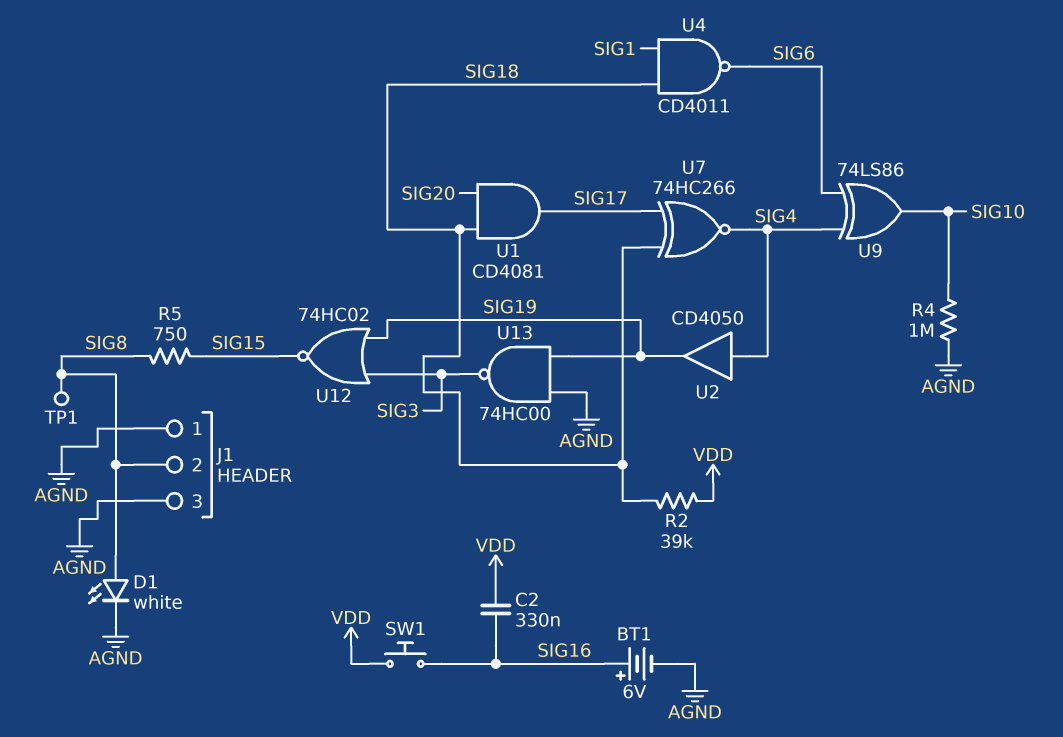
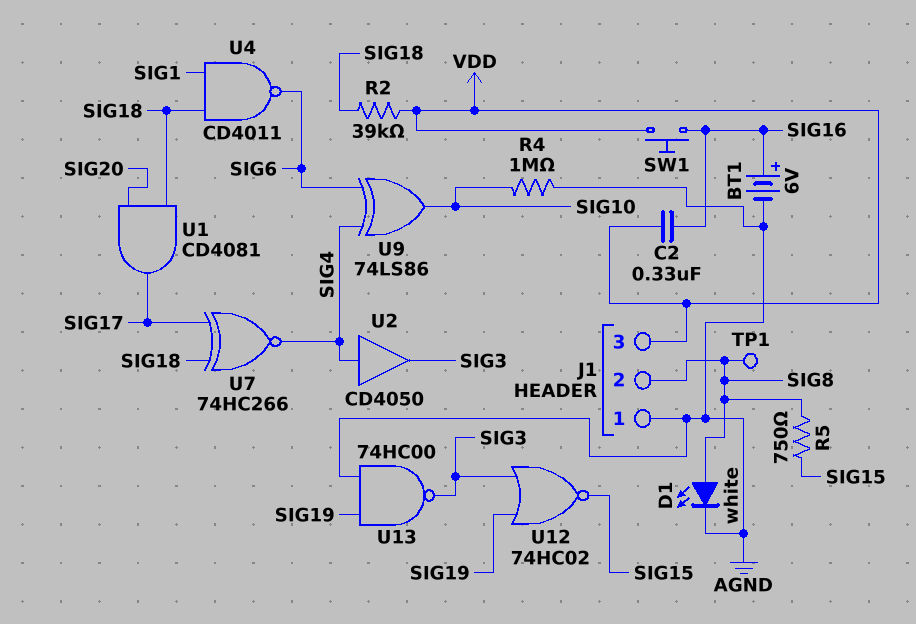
J1 pin 3: AGND -> VDD
U2: buffer CD4050 (in SIG4, out SIG19) -> buffer CD4050 (in SIG4, out SIG3)

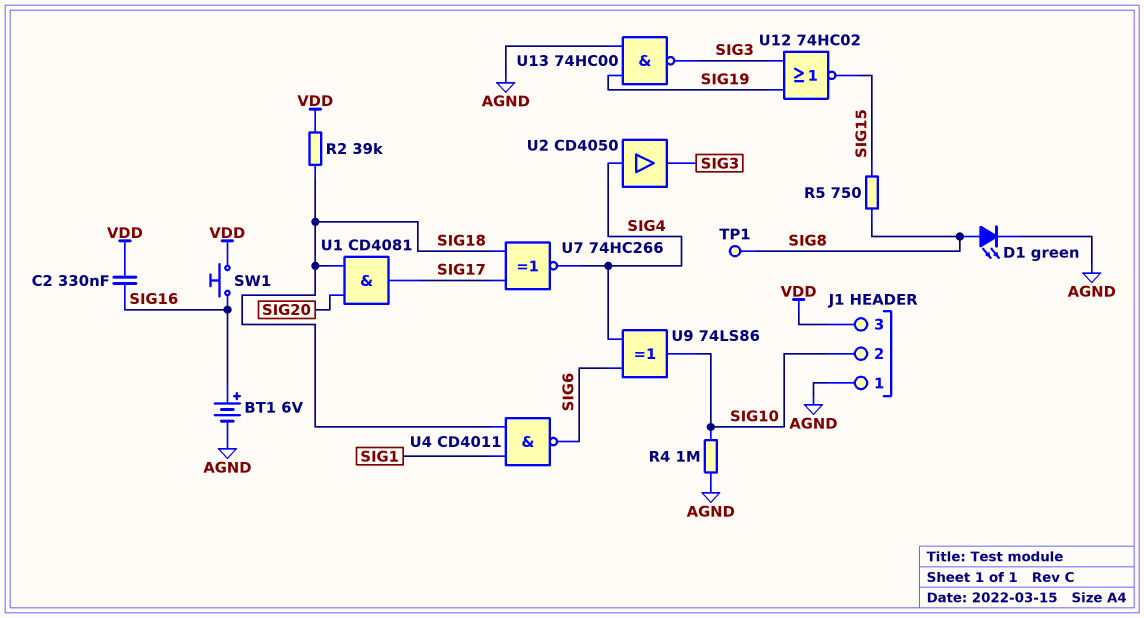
D1: LED white (A SIG8, K AGND) -> LED green (A SIG8, K AGND)
J1 pin 2: SIG8 -> SIG10

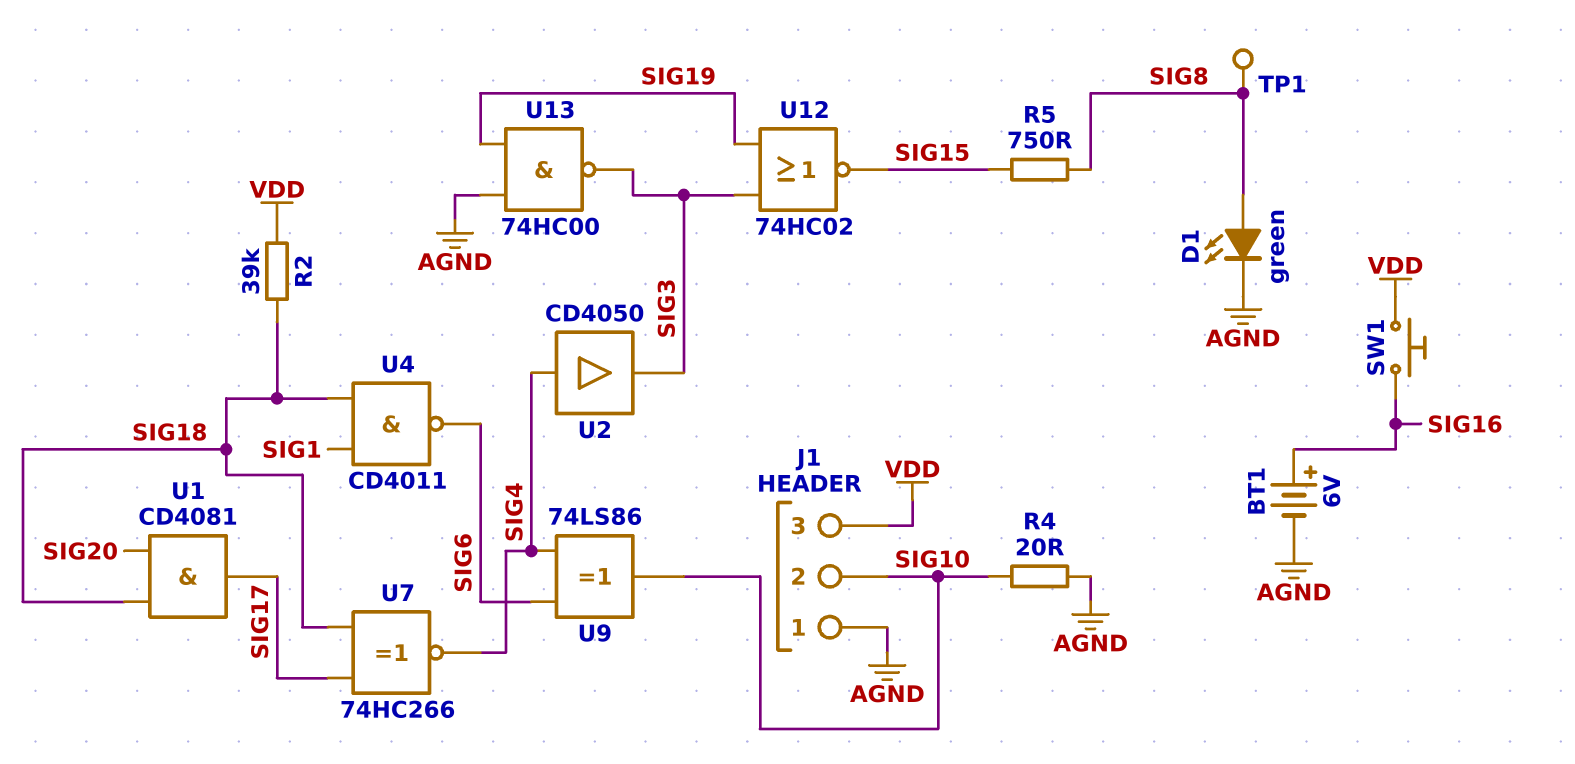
C2: 330nF (SIG16, VDD) -> none
R4: 1M (AGND, SIG10) -> 20 (AGND, SIG10)

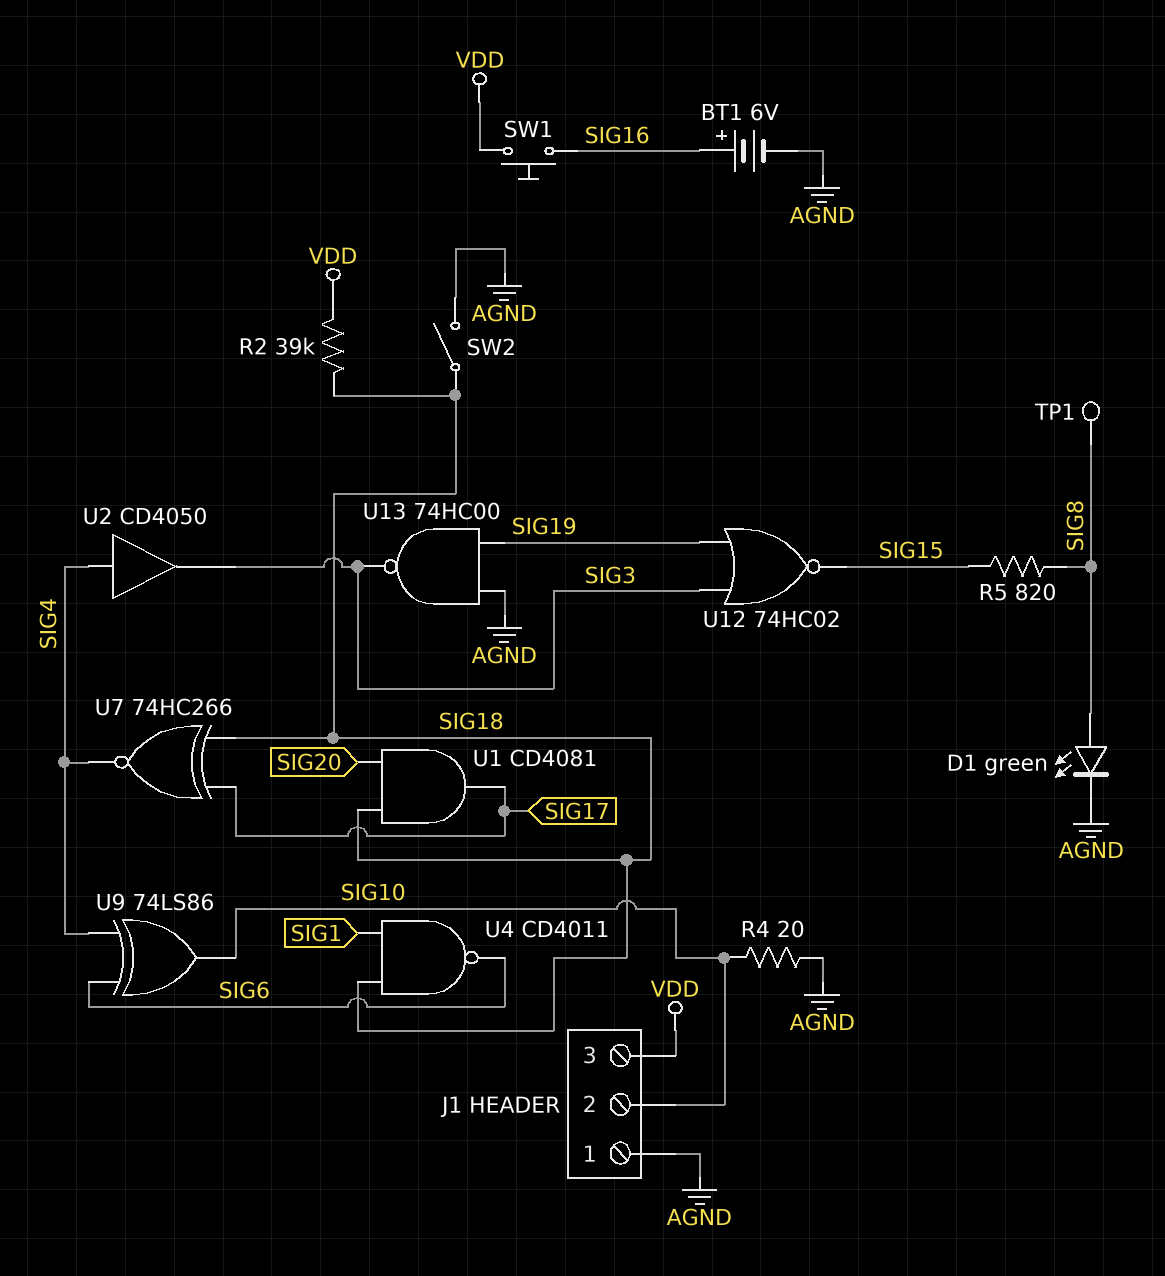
R5: 750 (SIG8, SIG15) -> 820 (SIG8, SIG15)
SW2: none -> switch (AGND, SIG18)

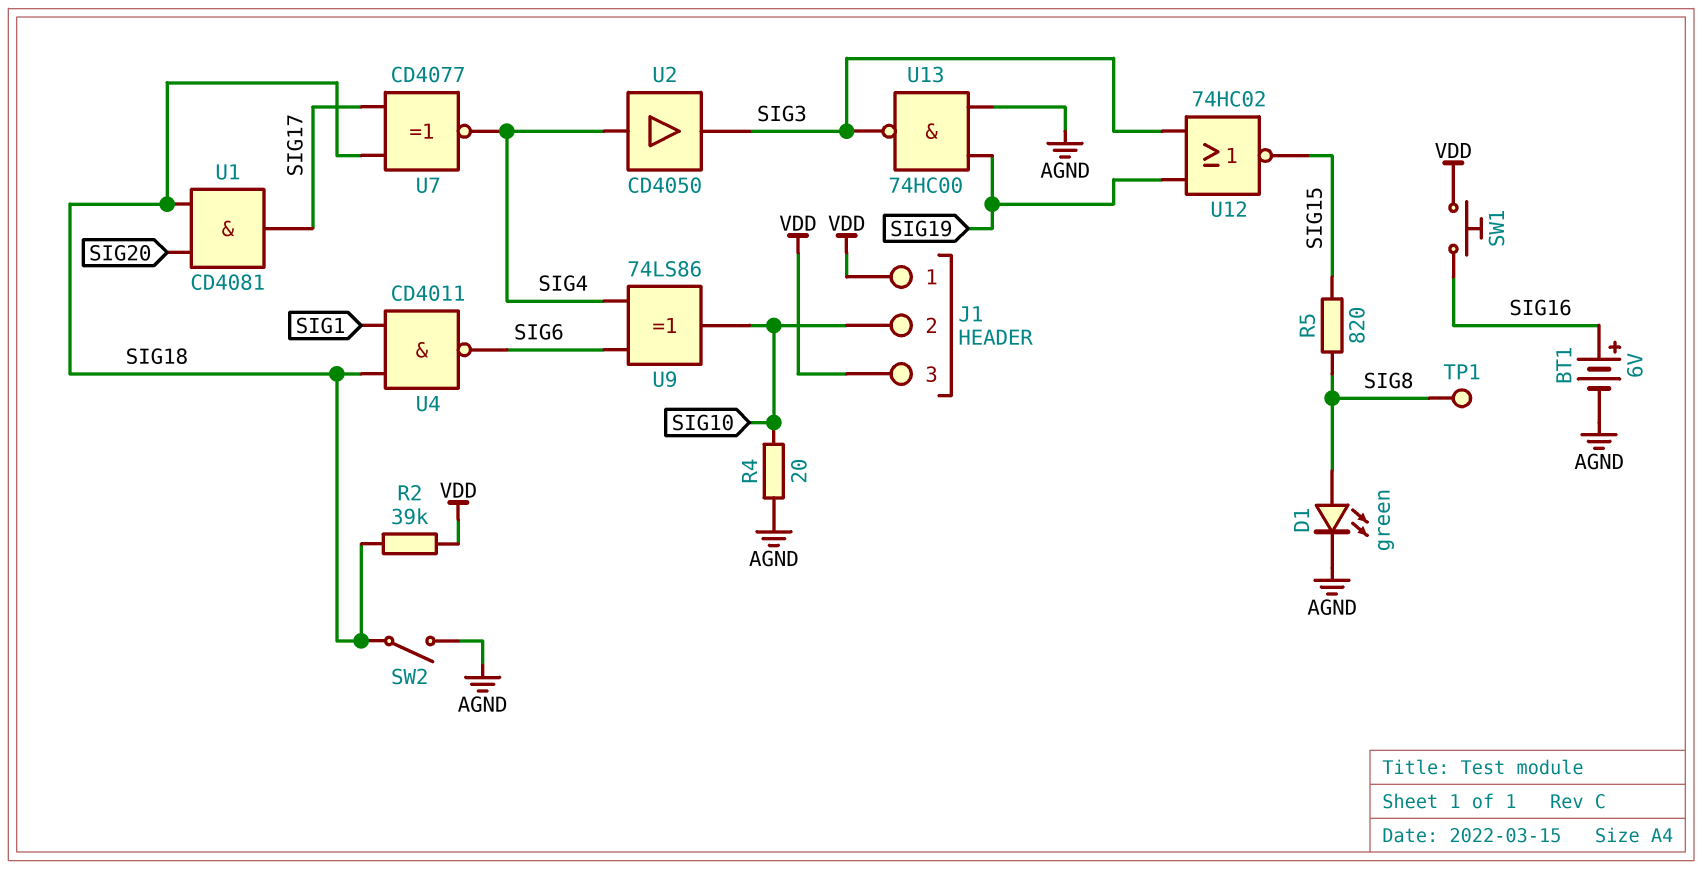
J1 pin 1: AGND -> VDD
U7: XNOR 74HC266 (in SIG17, in SIG18, out SIG4) -> XNOR CD4077 (in SIG17, in SIG18, out SIG4)

